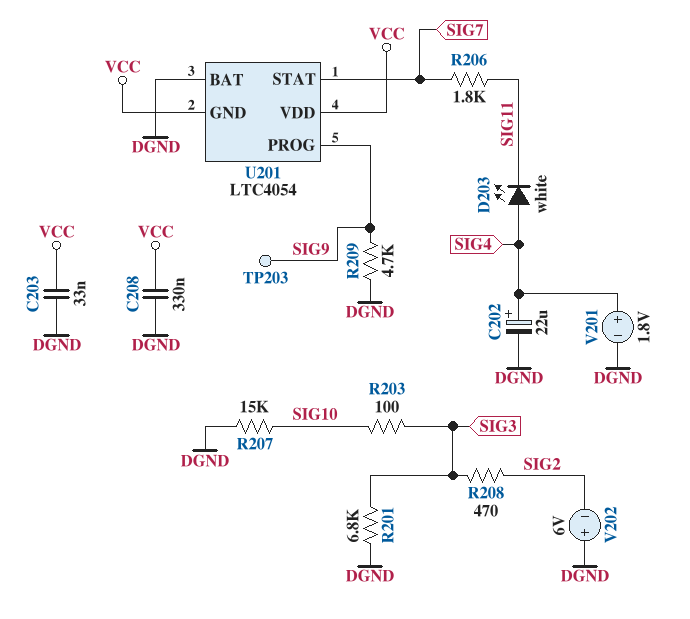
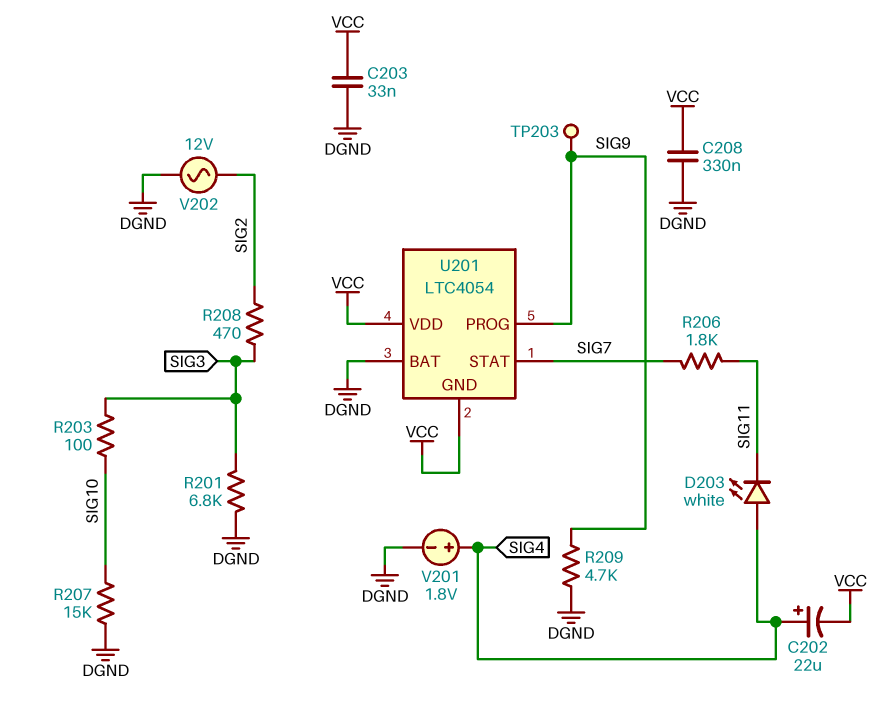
C202: 22uF (plus SIG4, minus DGND) -> 22uF (plus SIG4, minus VCC)
V202: 6V (plus DGND, minus SIG2) -> AC 12V (DGND, SIG2)

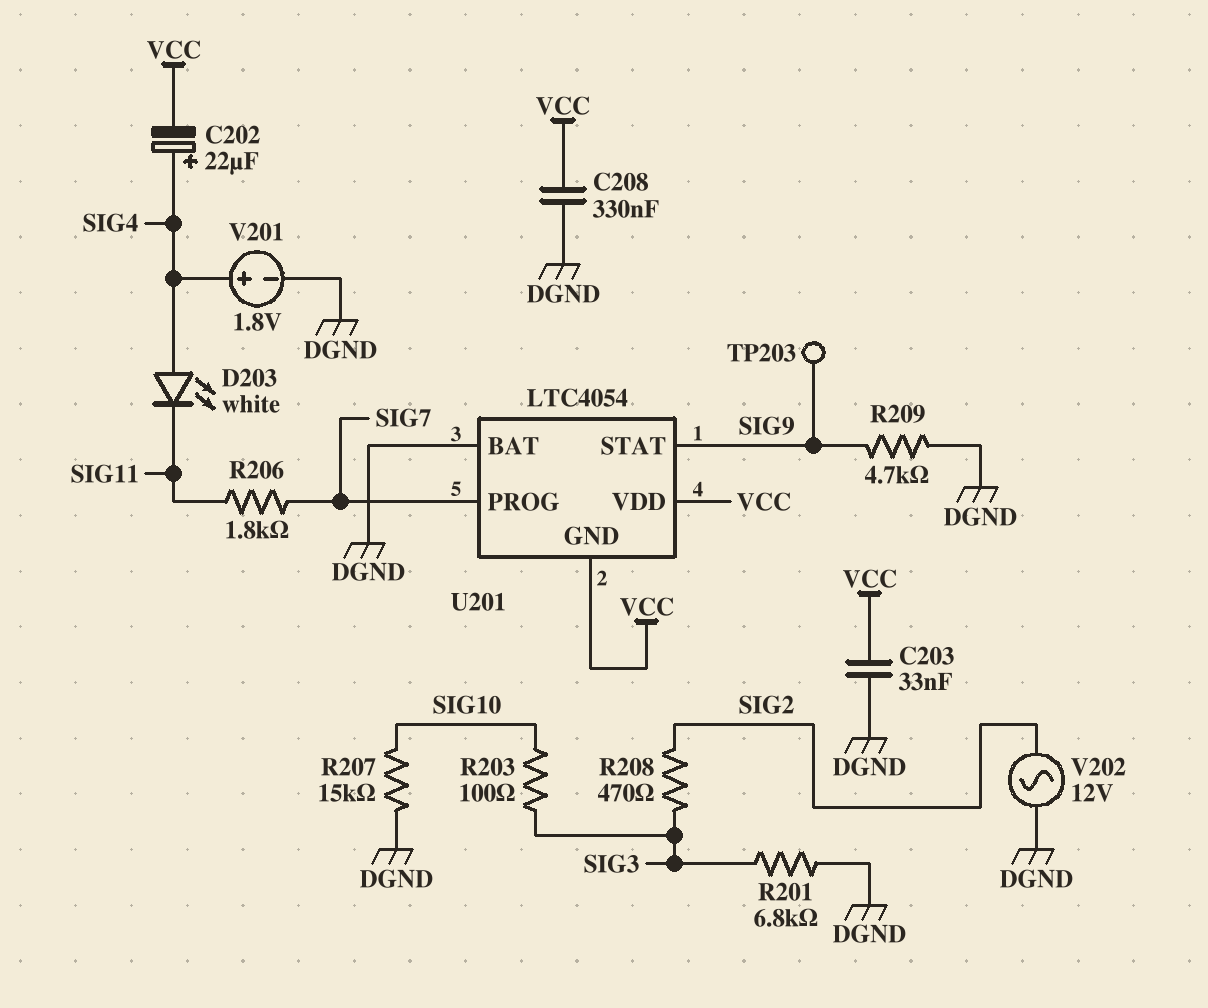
U201 pin PROG: SIG9 -> SIG7
U201 pin STAT: SIG7 -> SIG9

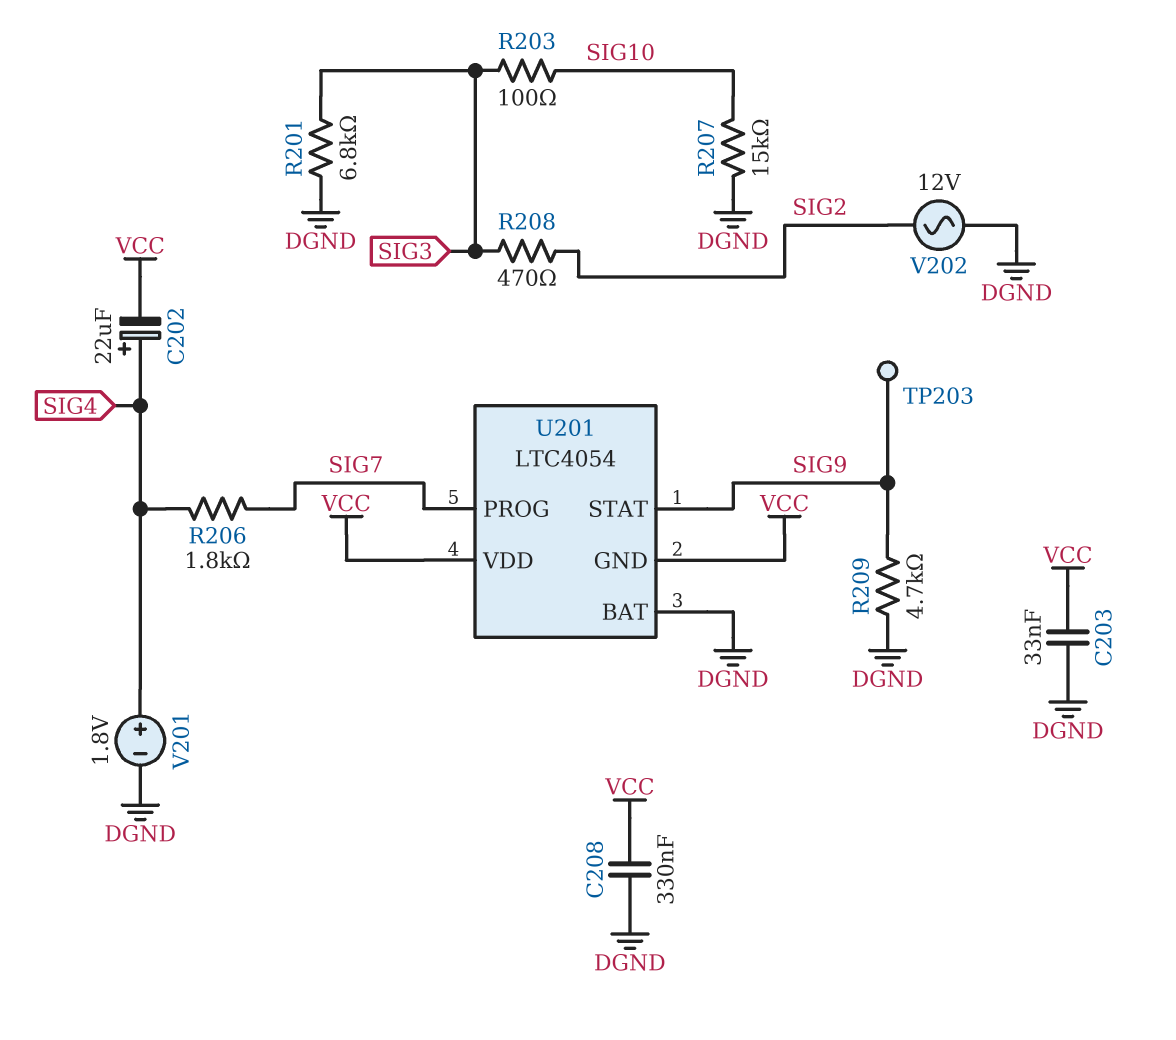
D203: LED white (A SIG4, K SIG11) -> none
R206: 1.8k (SIG7, SIG11) -> 1.8k (SIG4, SIG7)

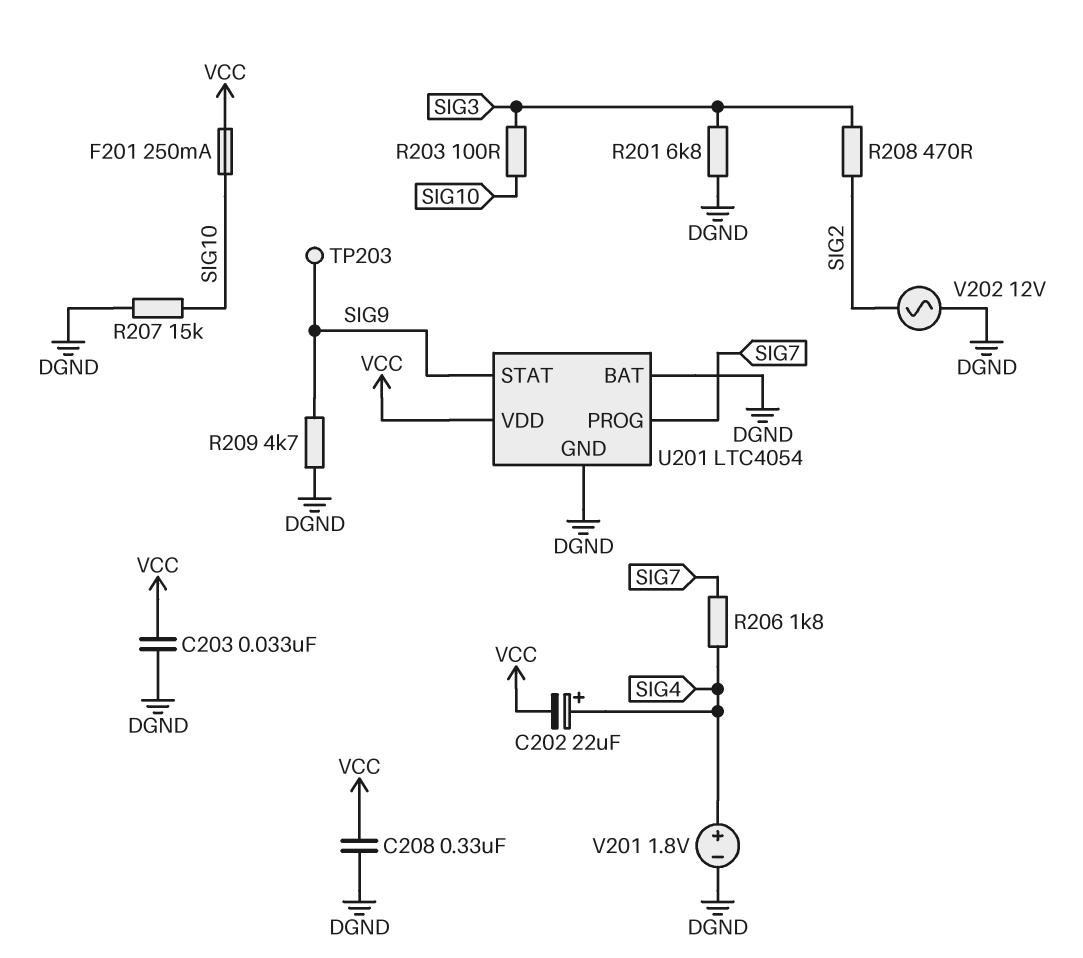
F201: none -> 250mA (SIG10, VCC)
U201 pin GND: VCC -> DGND

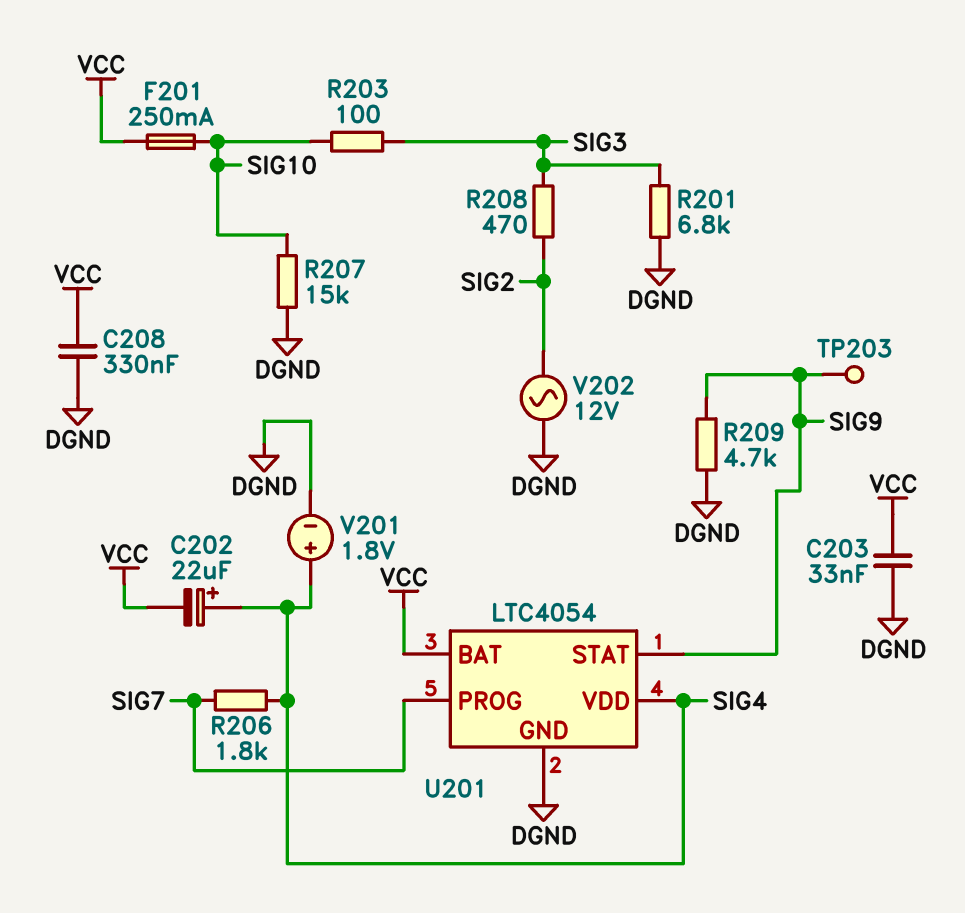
U201 pin BAT: DGND -> VCC
U201 pin VDD: VCC -> SIG4

